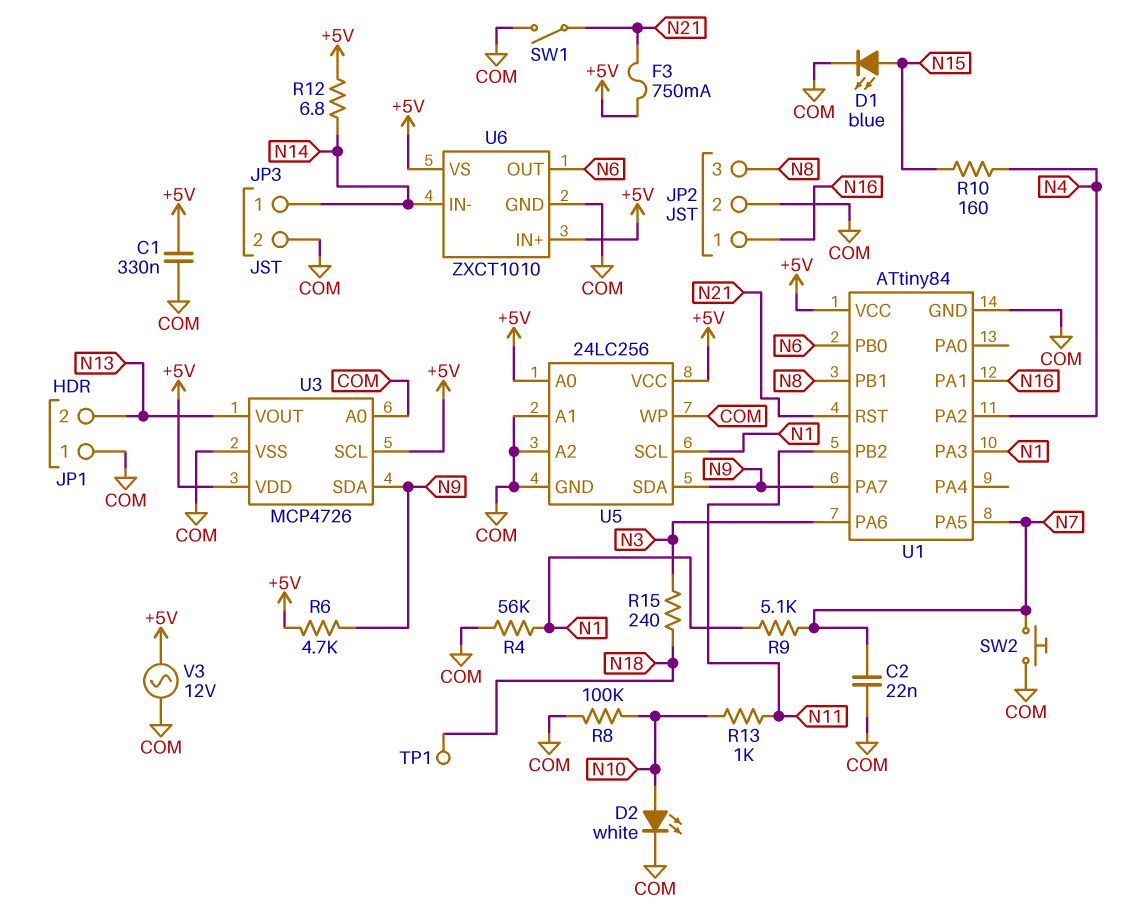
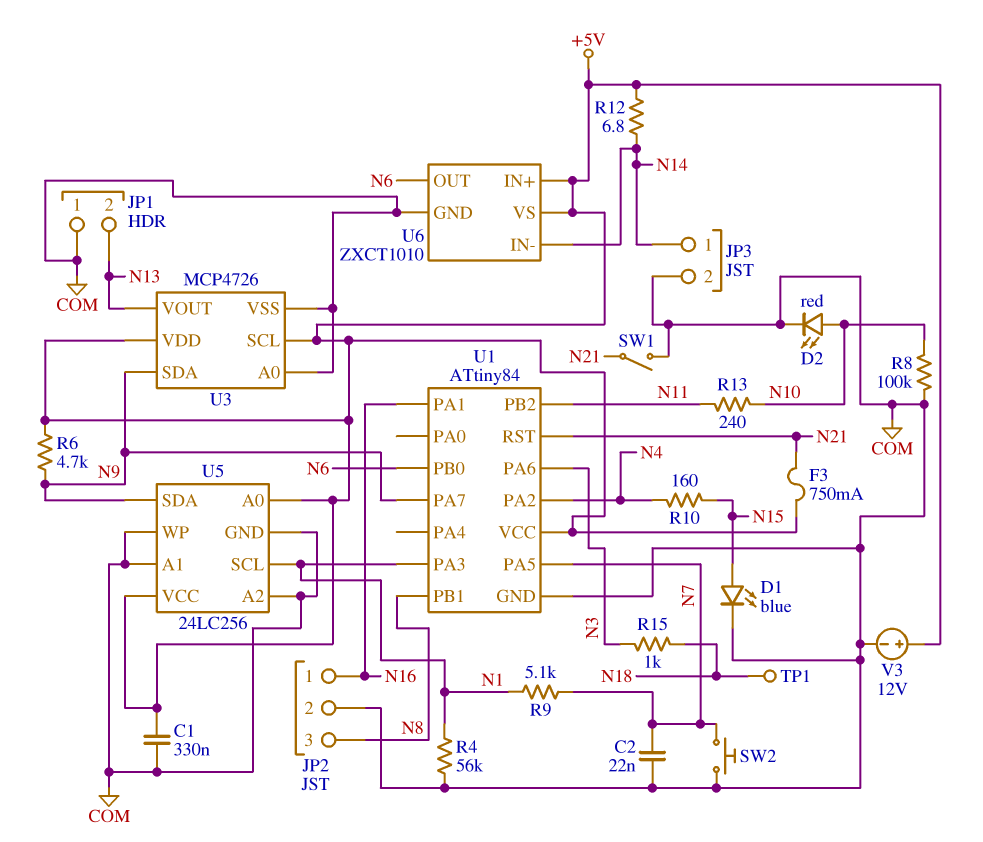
D2: LED white (A N10, K COM) -> LED red (A N10, K COM)
R13: 1k (N10, N11) -> 240 (N10, N11)
R15: 240 (N3, N18) -> 1k (N3, N18)
V3: AC 12V (+5V, COM) -> 12V (plus +5V, minus COM)

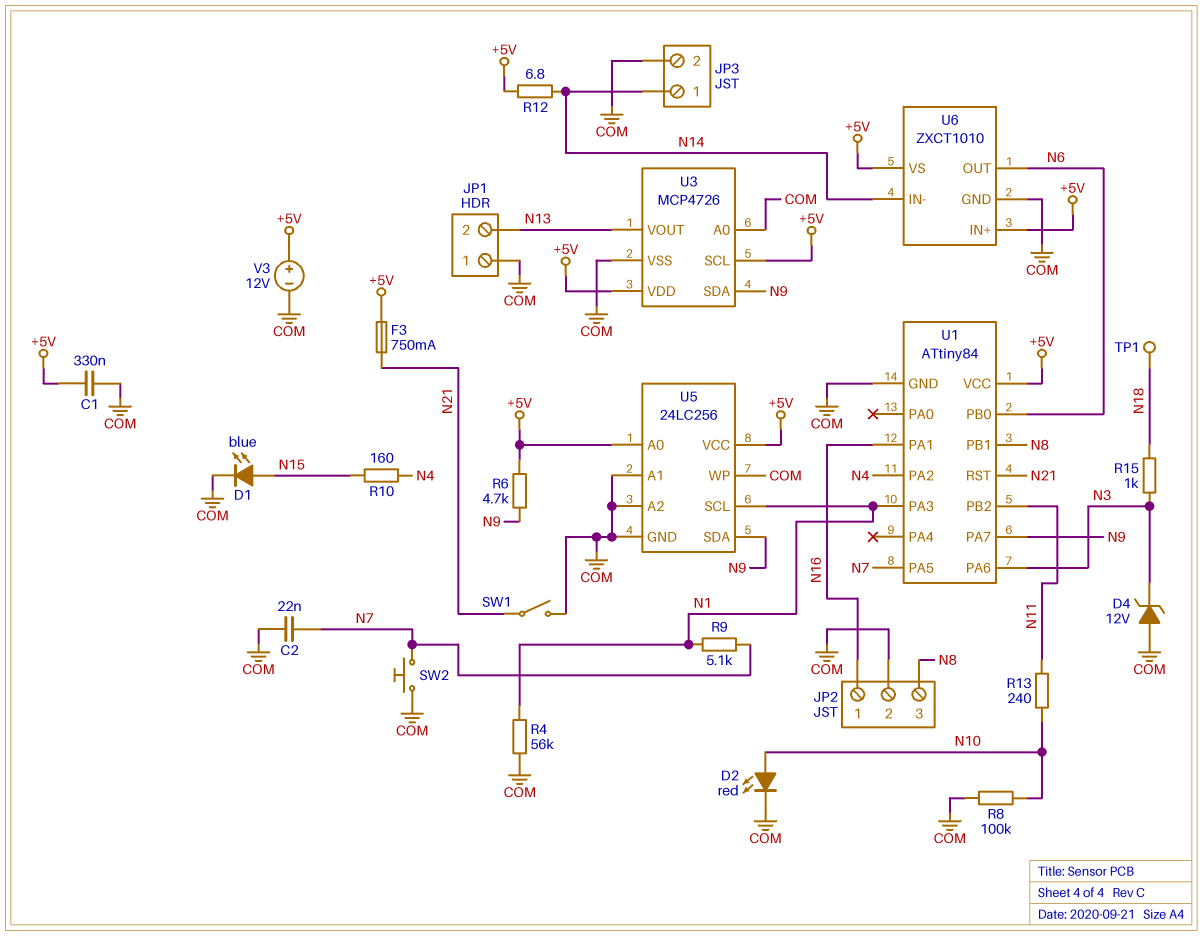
D4: none -> zener 12V (A COM, K N3)

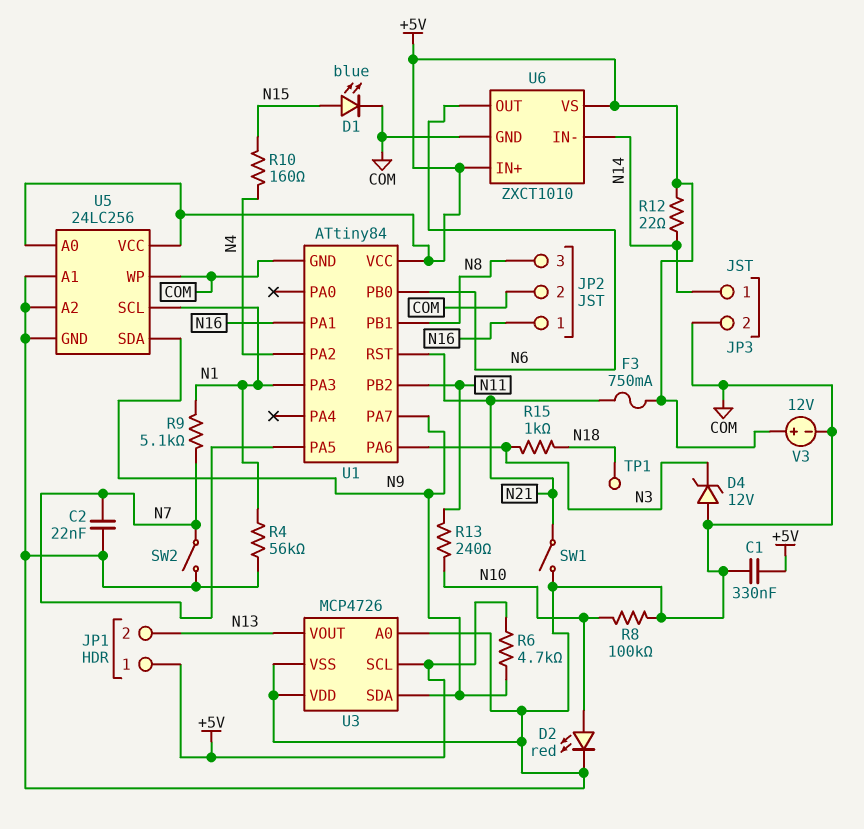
JP1 pin 1: COM -> +5V
R12: 6.8 (+5V, N14) -> 22 (+5V, N14)
SW2: button (COM, N7) -> switch (COM, N7)
U3 pin VDD: +5V -> COM

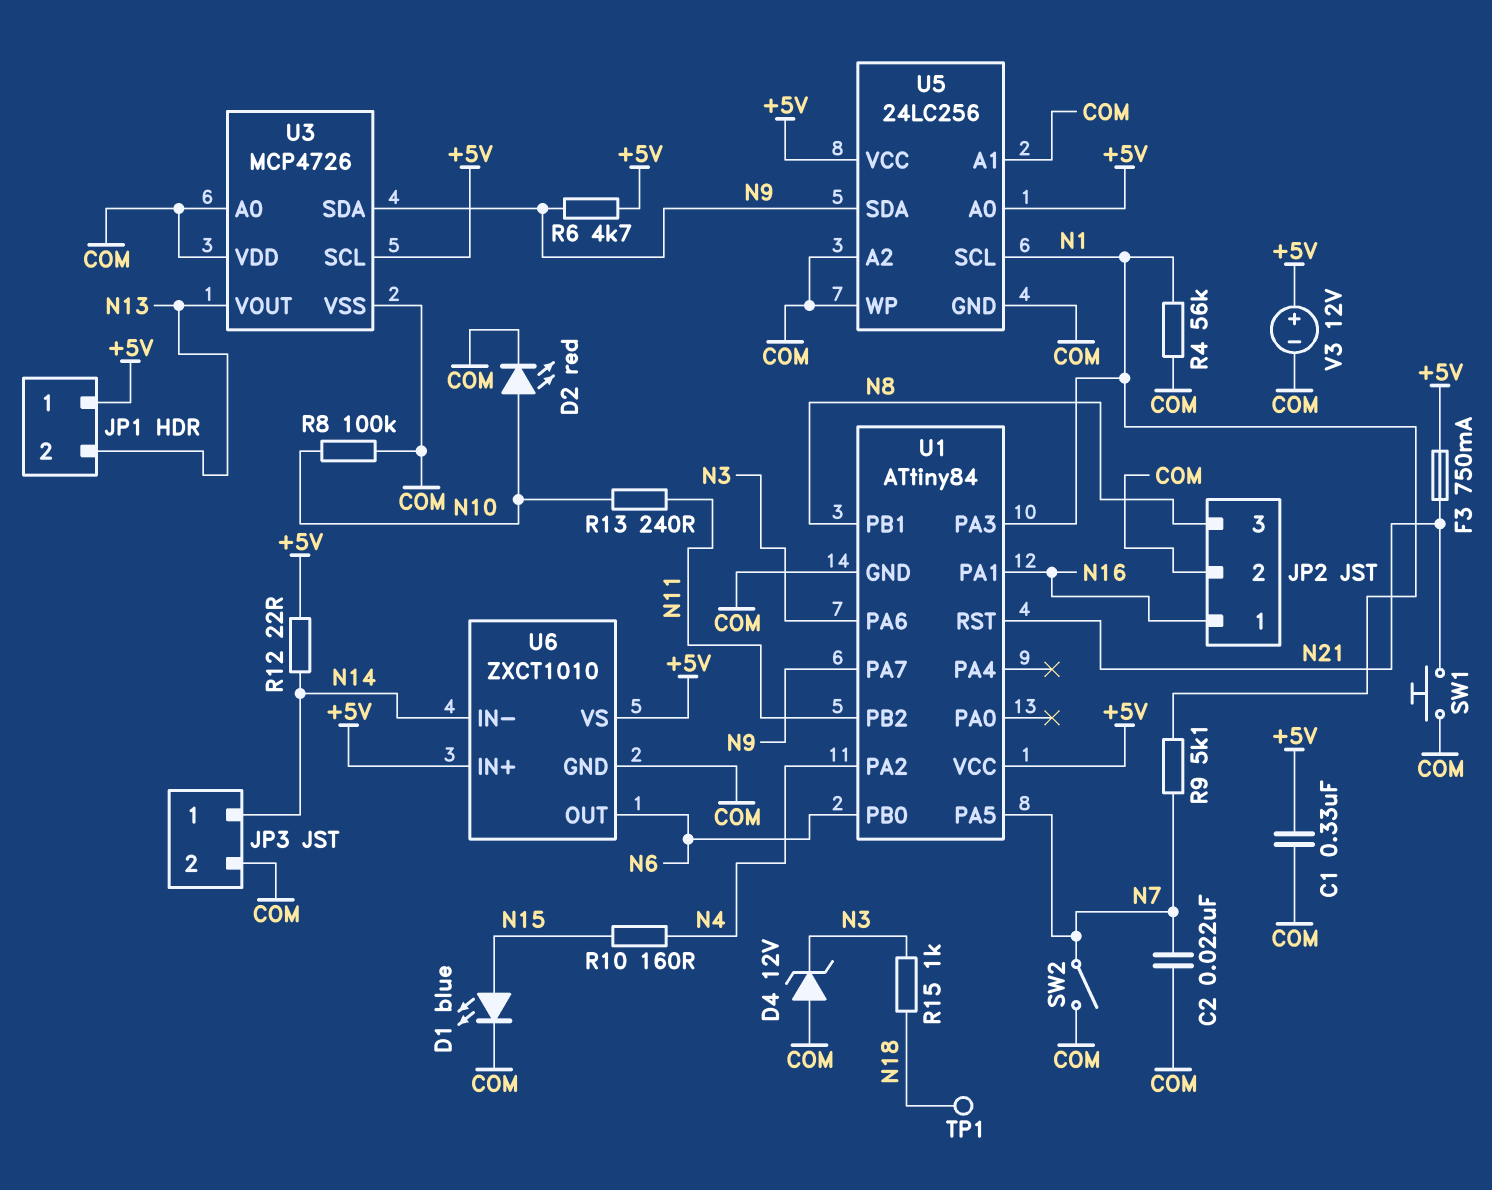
SW1: switch (COM, N21) -> button (COM, N21)

